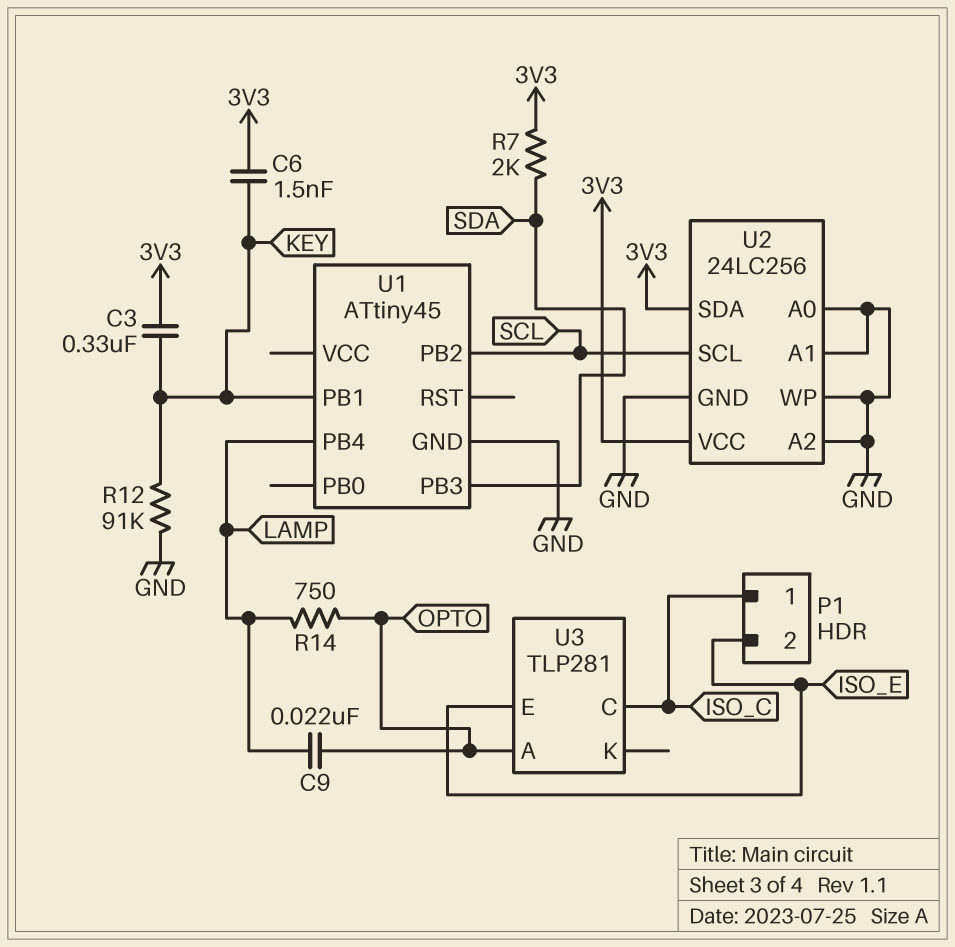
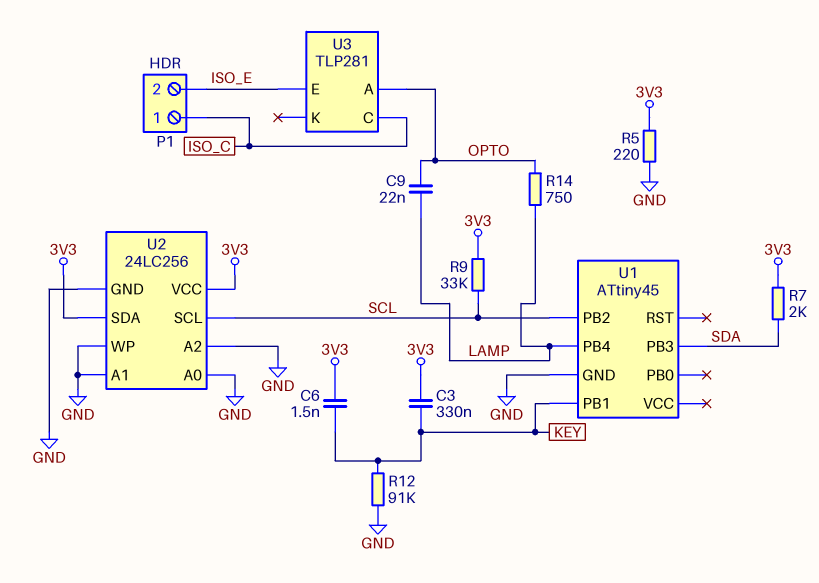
R5: none -> 220 (3V3, GND)
R9: none -> 33k (3V3, SCL)

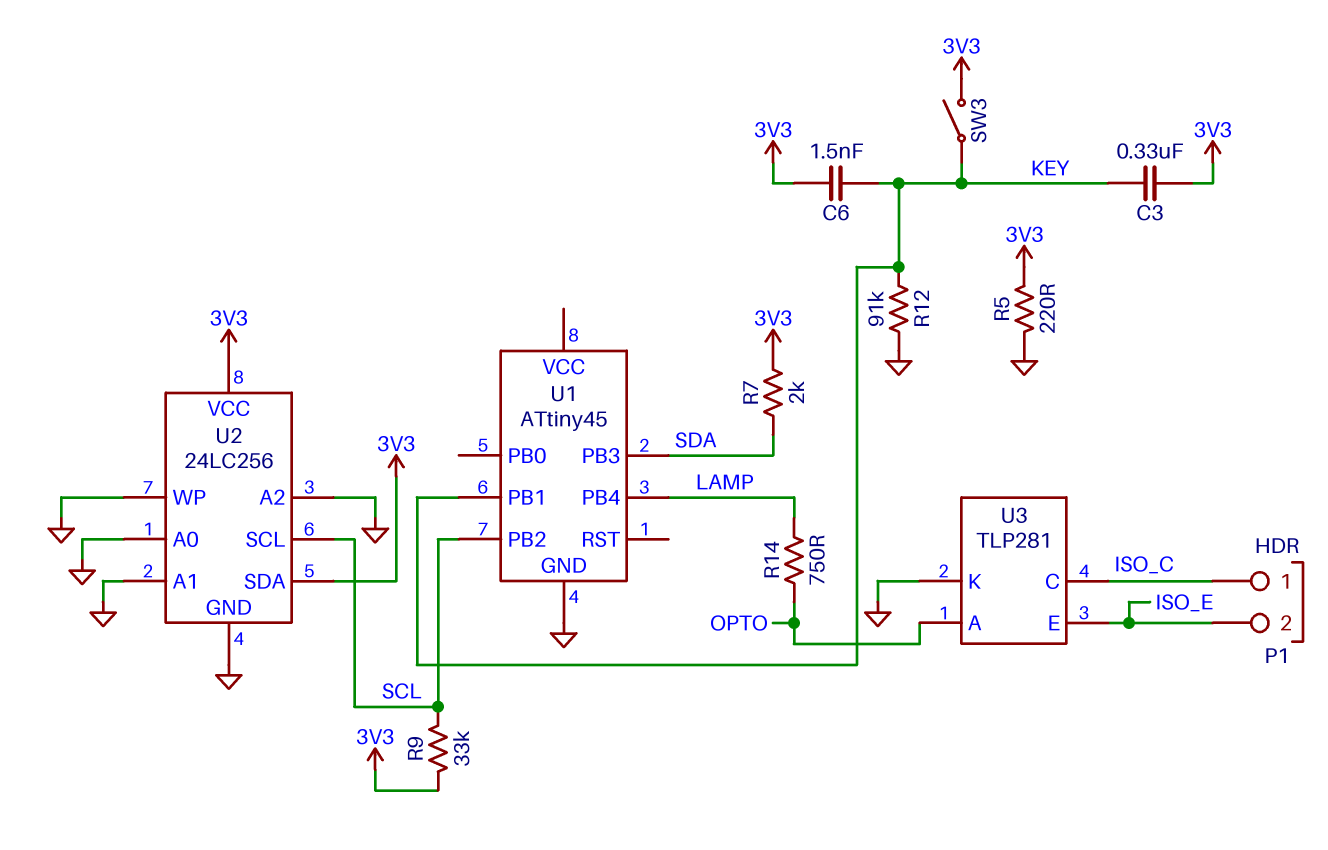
C9: 22nF (LAMP, OPTO) -> none
SW3: none -> switch (3V3, KEY)
U3 pin K: none -> GND

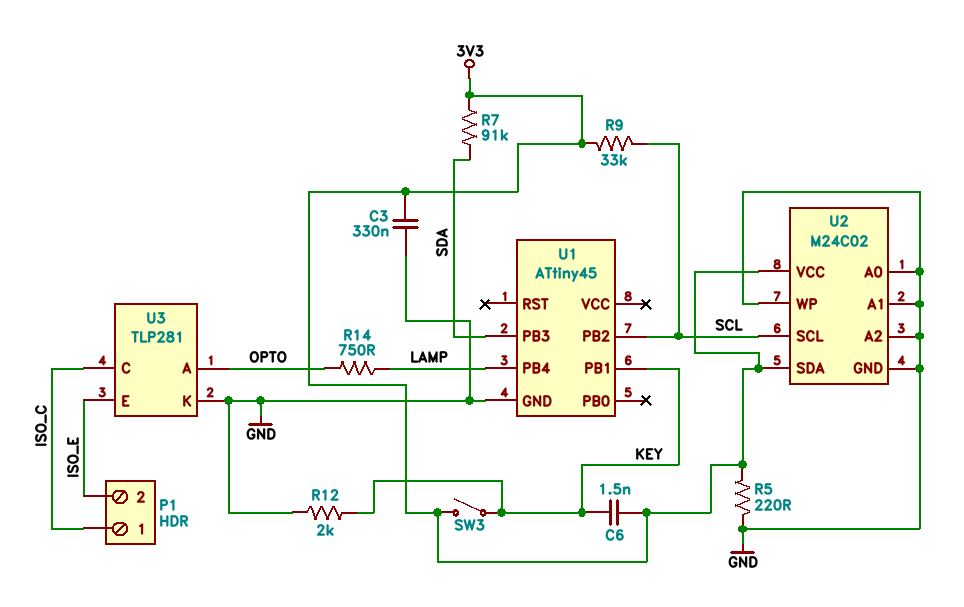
C3: 330nF (3V3, KEY) -> 330nF (3V3, GND)
R7: 2k (3V3, SDA) -> 91k (3V3, SDA)
R12: 91k (GND, KEY) -> 2k (GND, KEY)
U2: 24LC256 -> M24C02

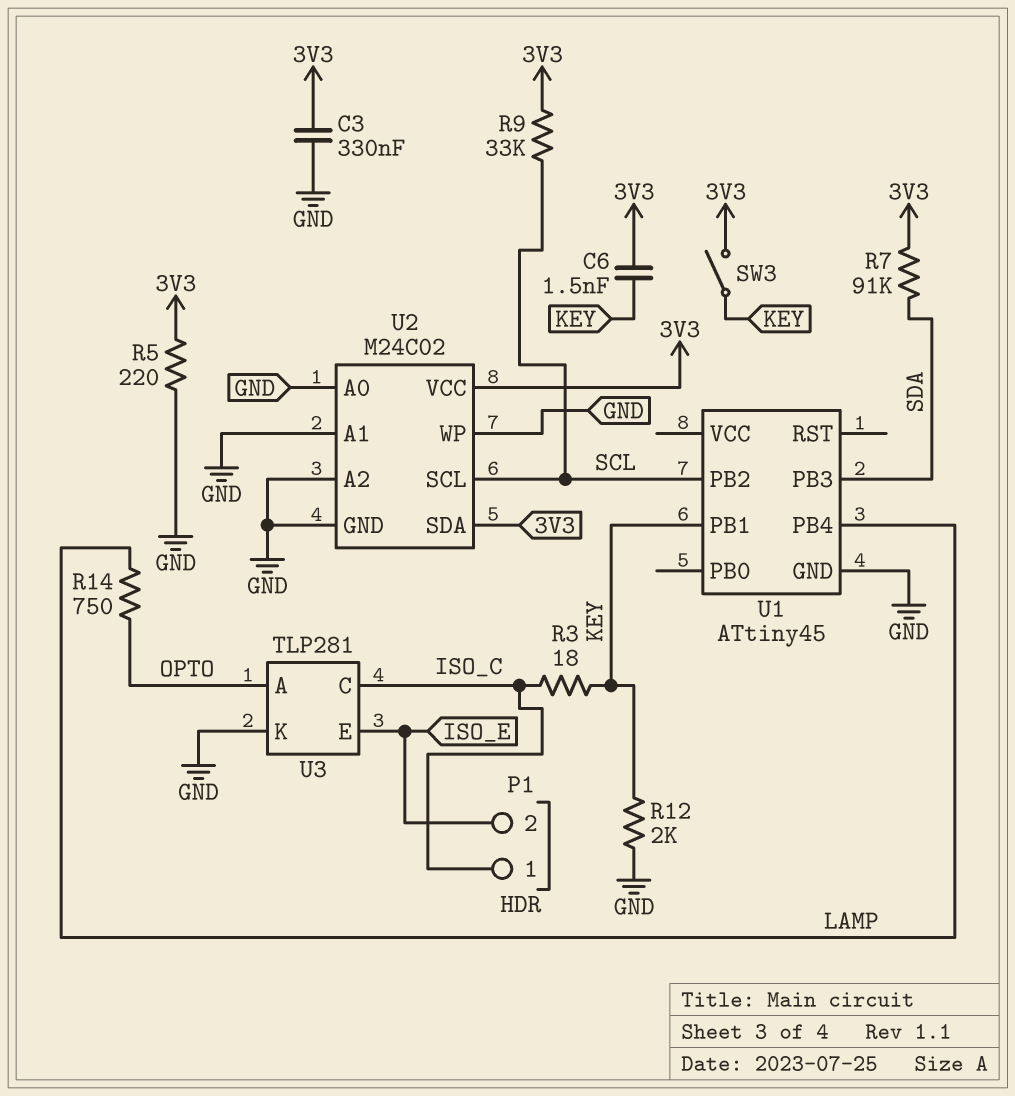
R3: none -> 18 (ISO_C, KEY)

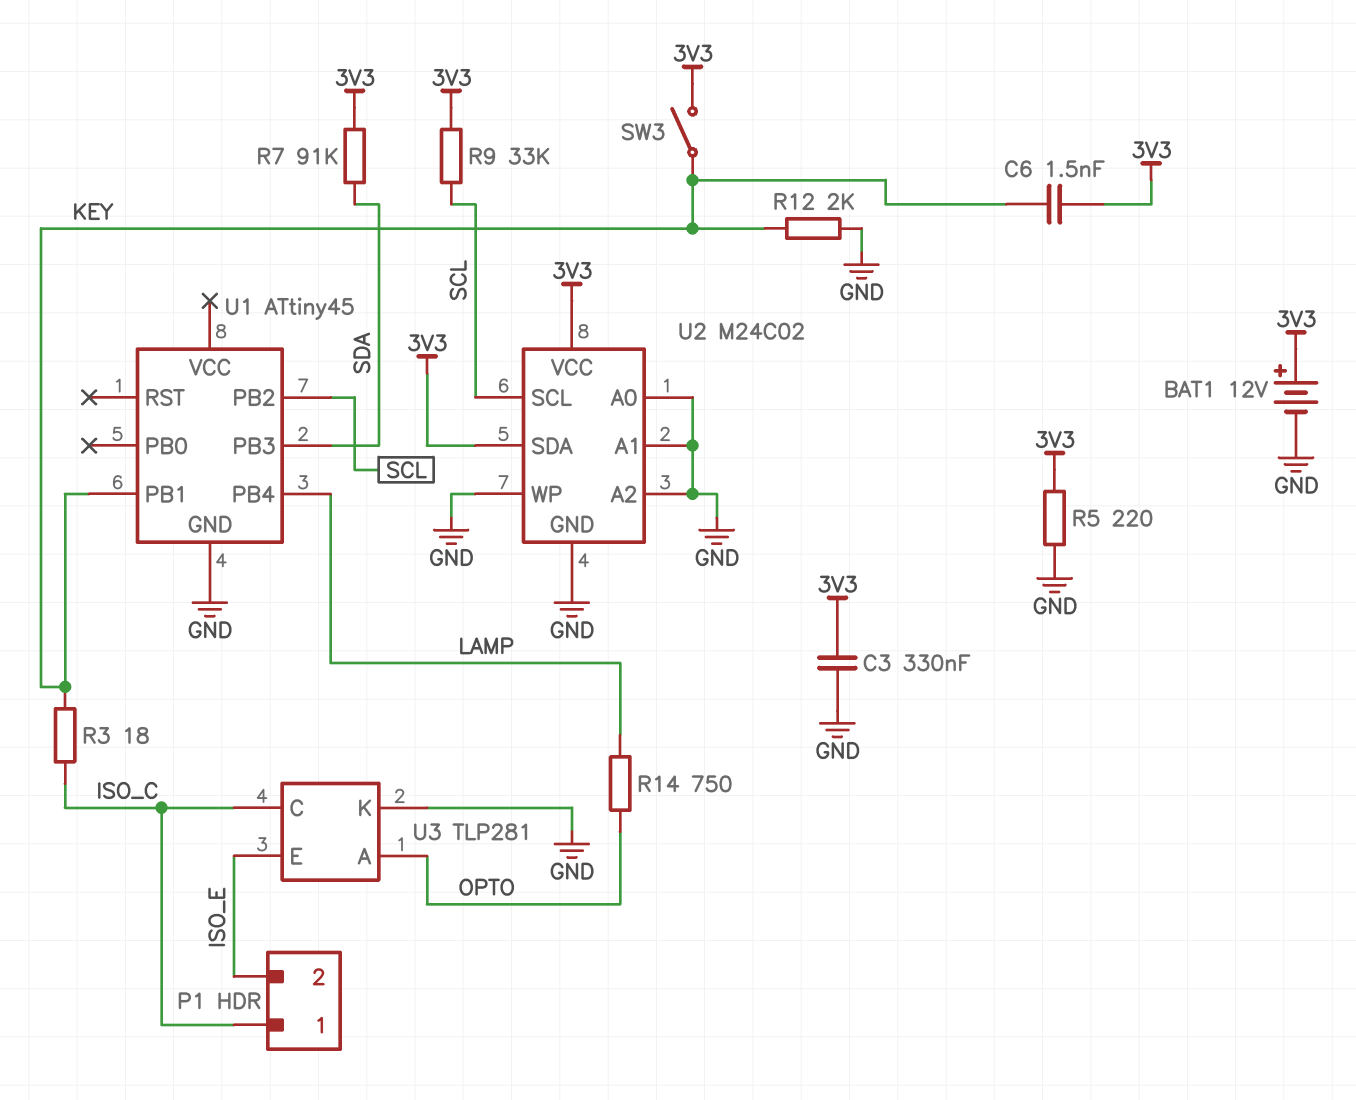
BAT1: none -> 12V (plus 3V3, minus GND)

